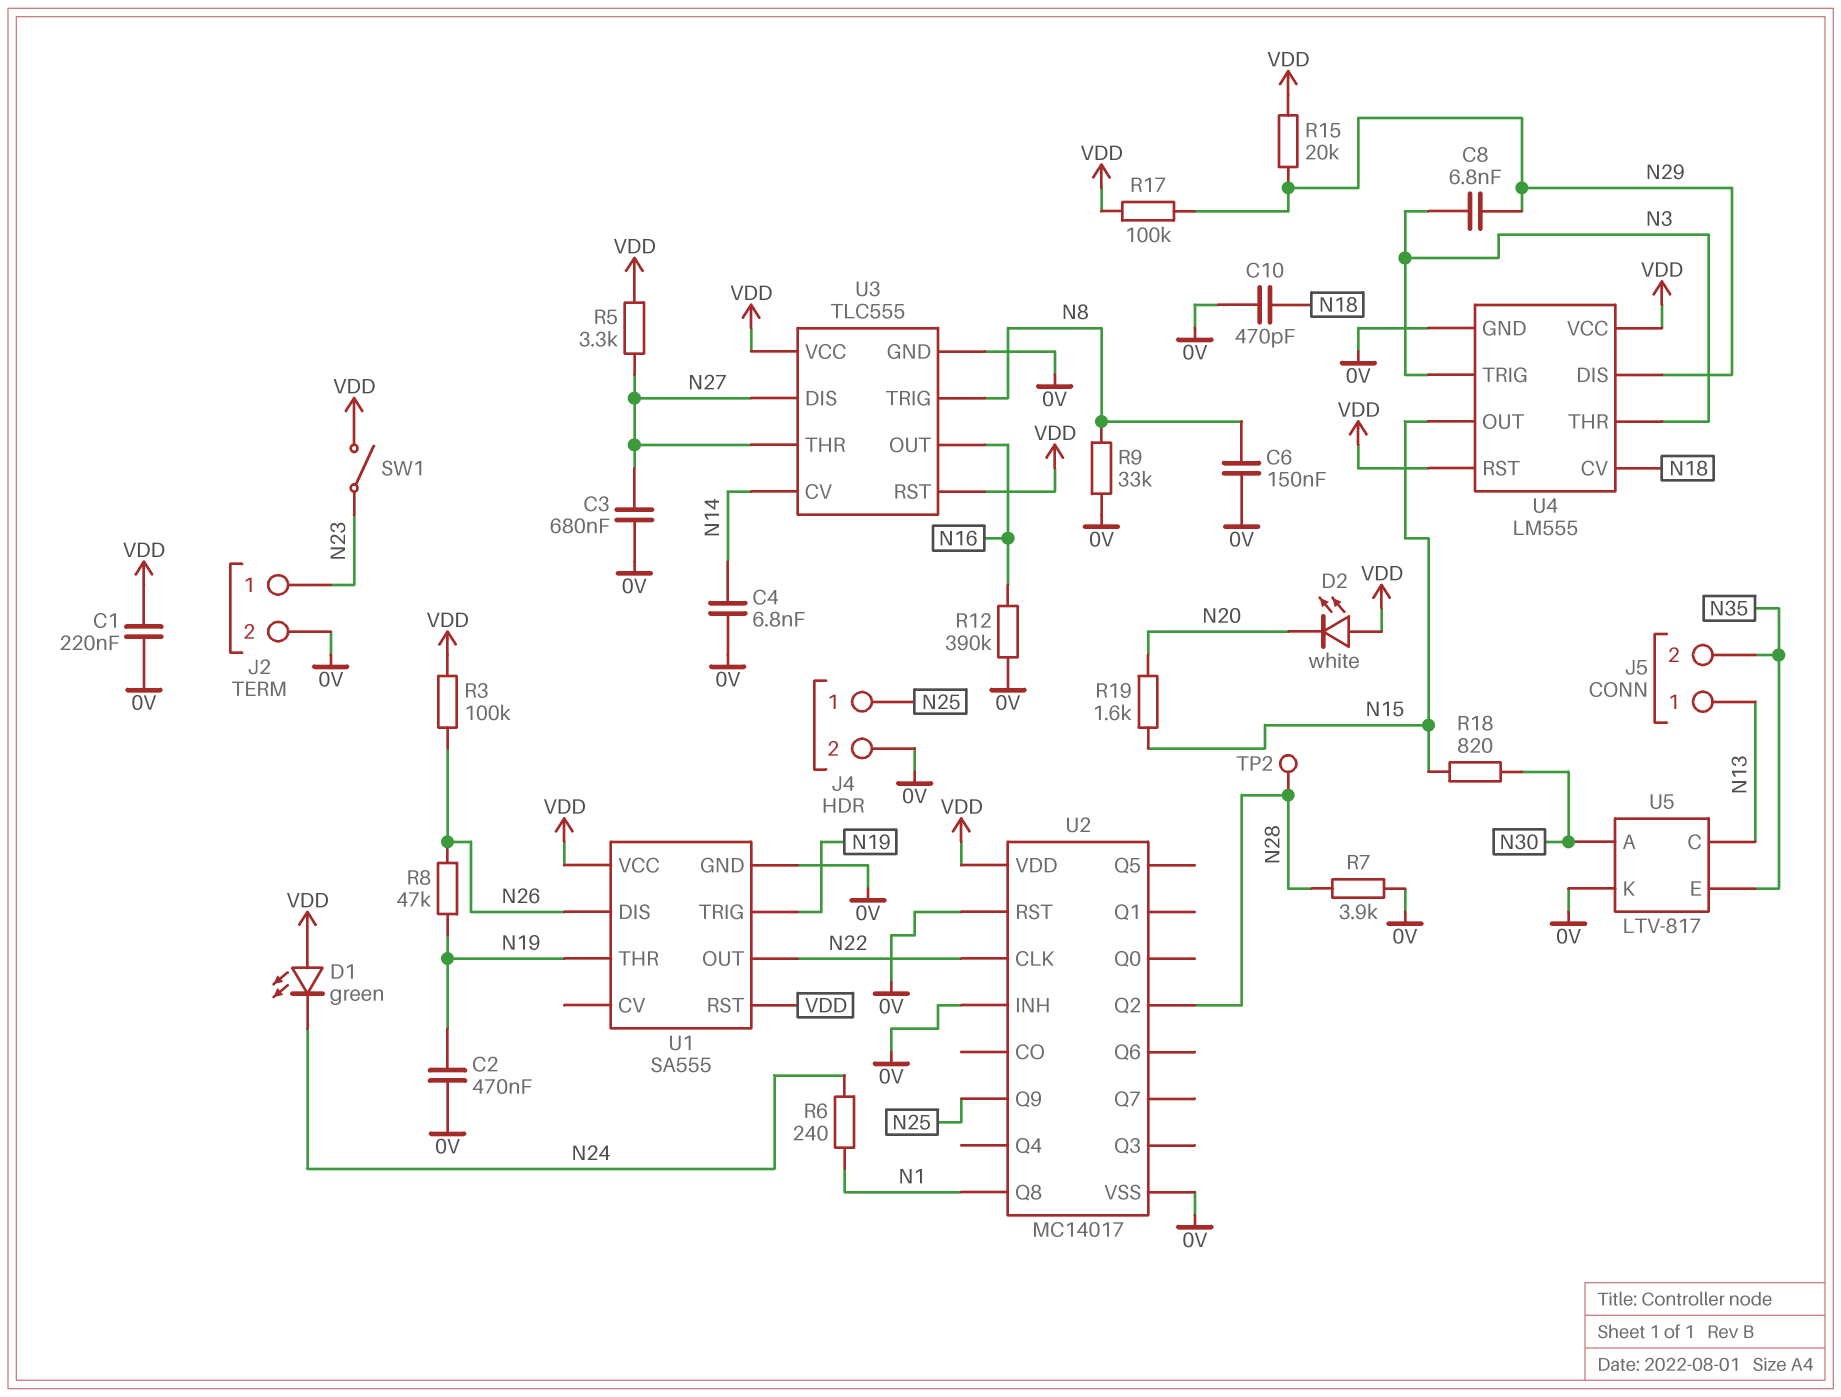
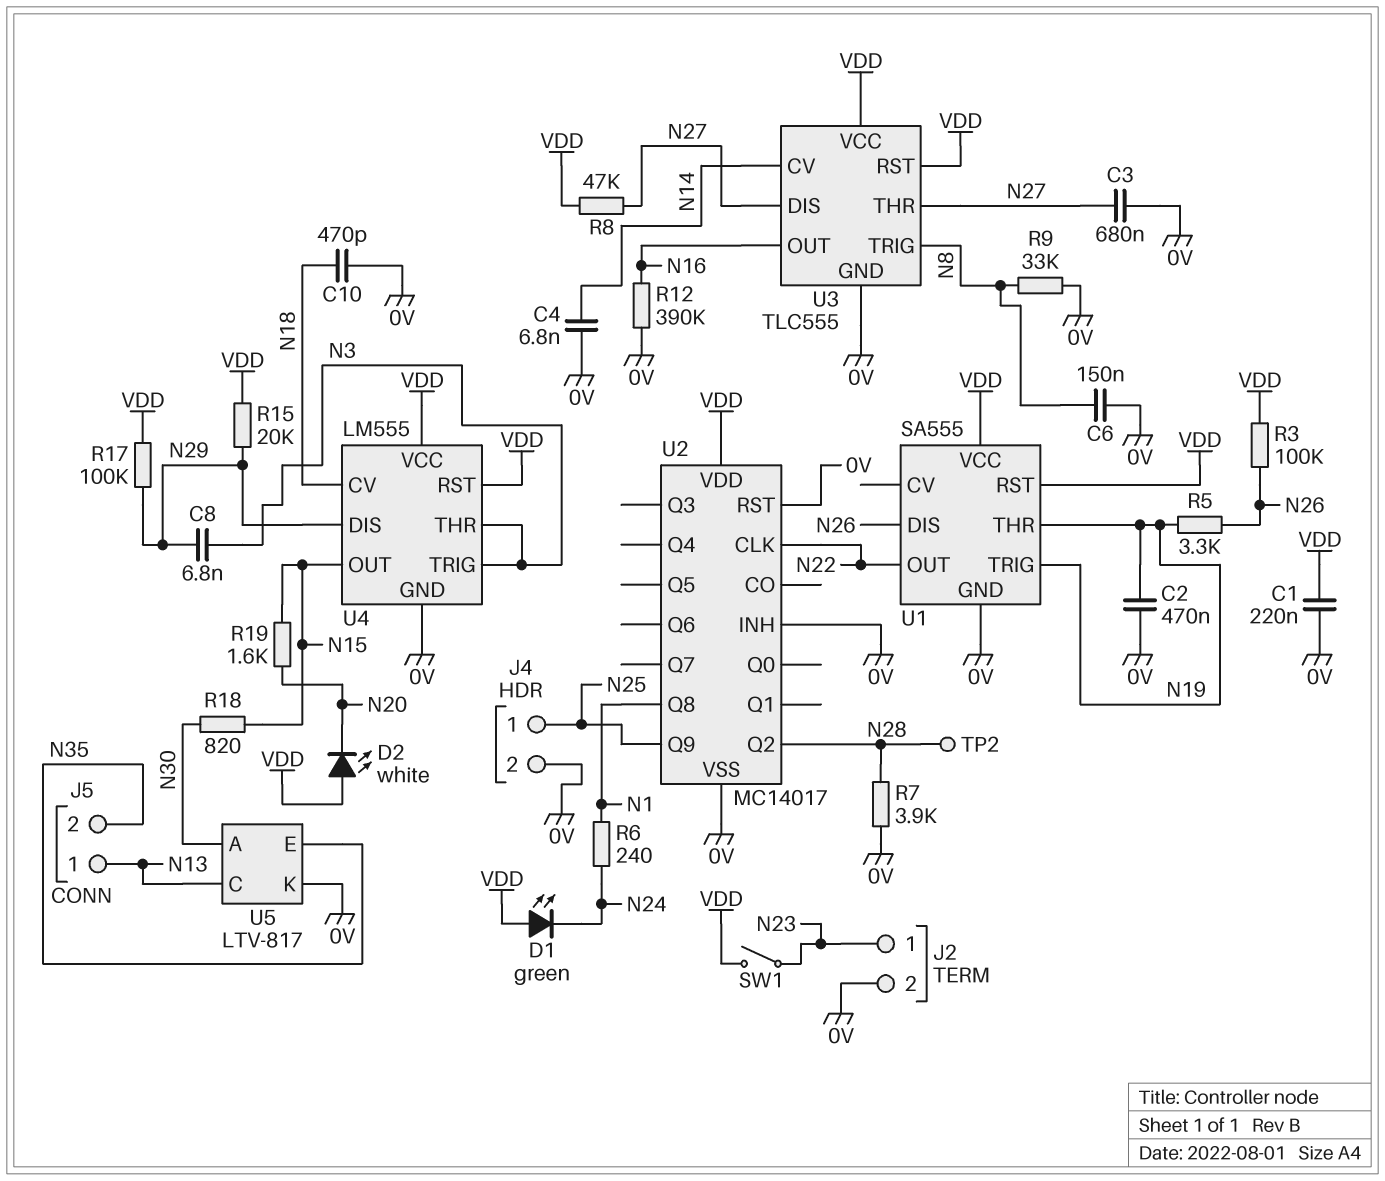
R5: 3.3k (N27, VDD) -> 3.3k (N19, N26)
R8: 47k (N19, N26) -> 47k (N27, VDD)

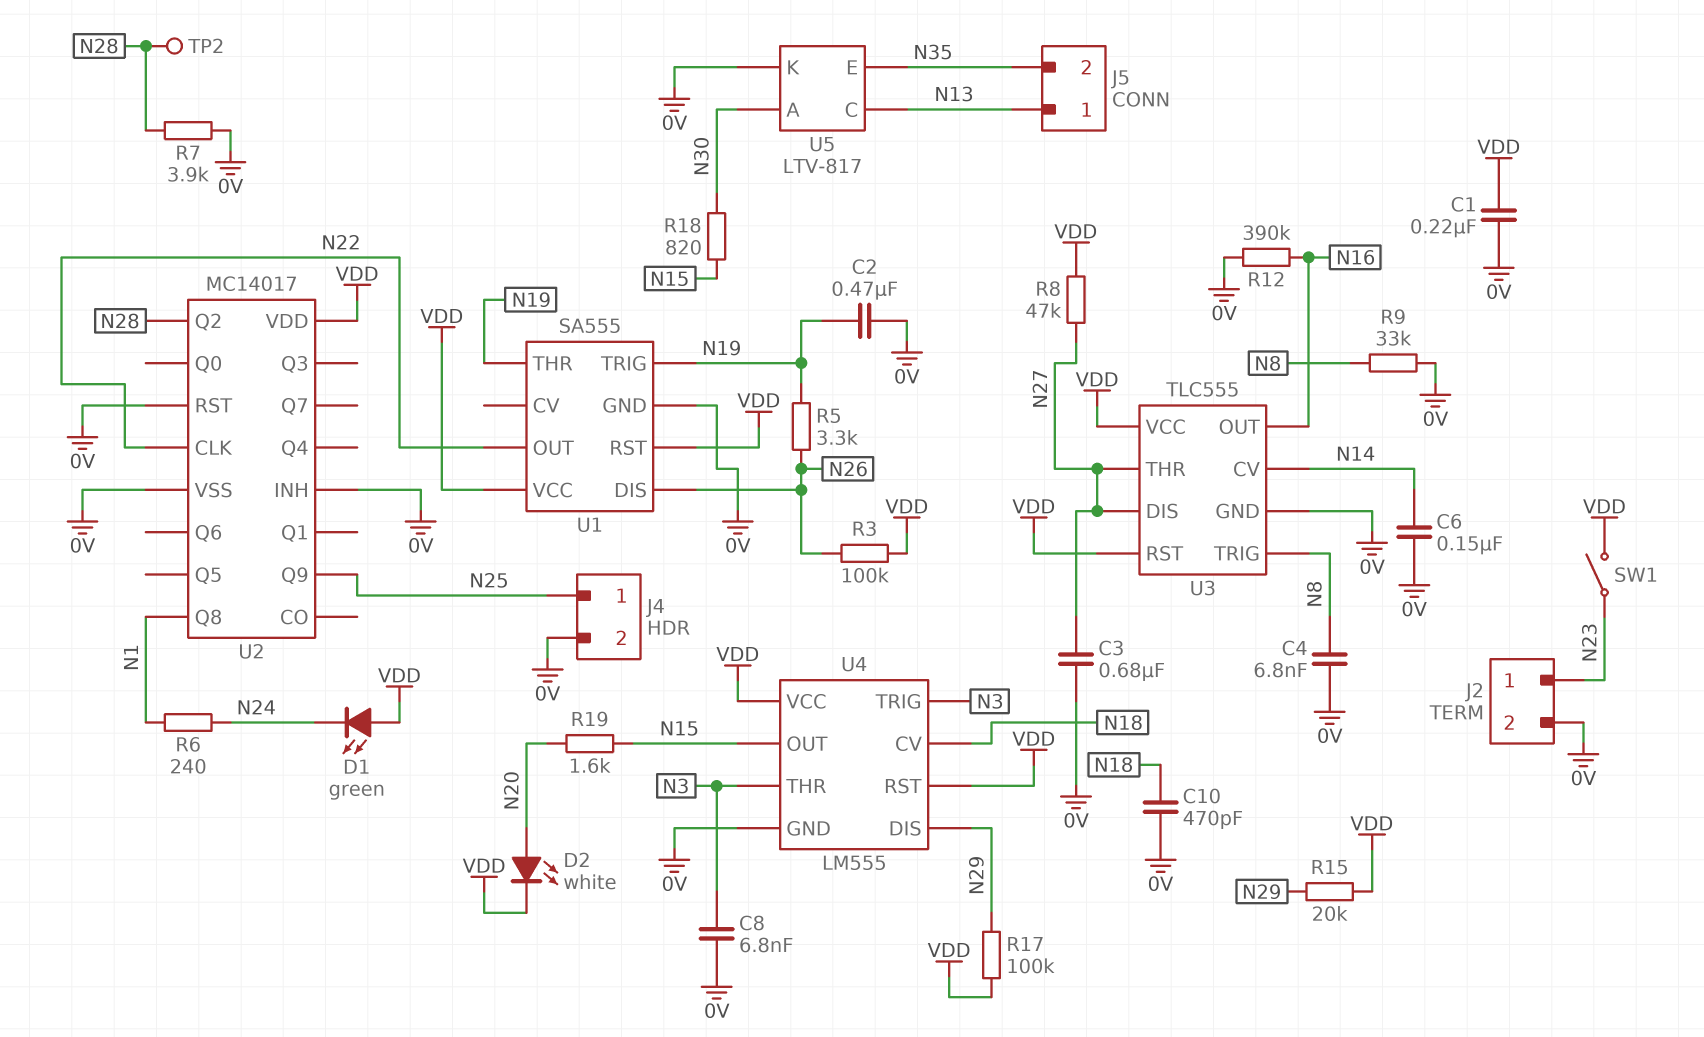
C4: 6.8nF (0V, N14) -> 6.8nF (0V, N8)
C6: 150nF (0V, N8) -> 150nF (0V, N14)
C8: 6.8nF (N3, N29) -> 6.8nF (0V, N3)
D2: LED white (A VDD, K N20) -> LED white (A N20, K VDD)

